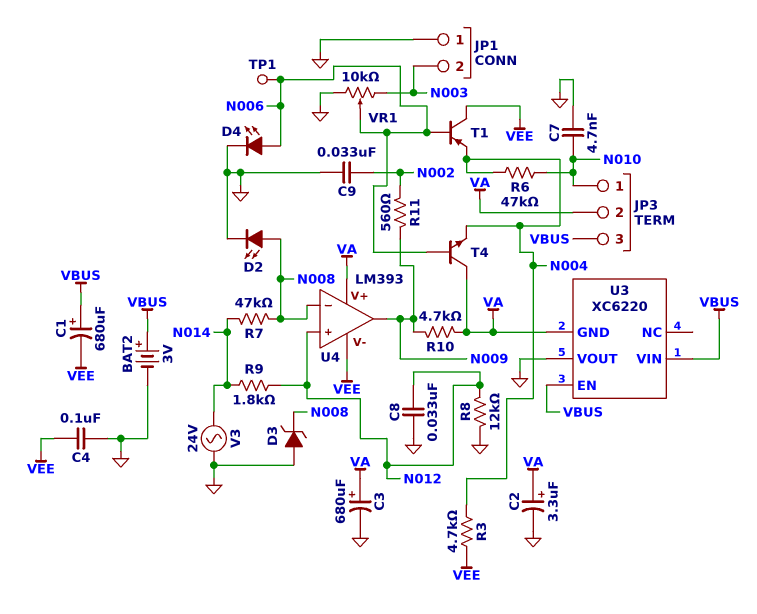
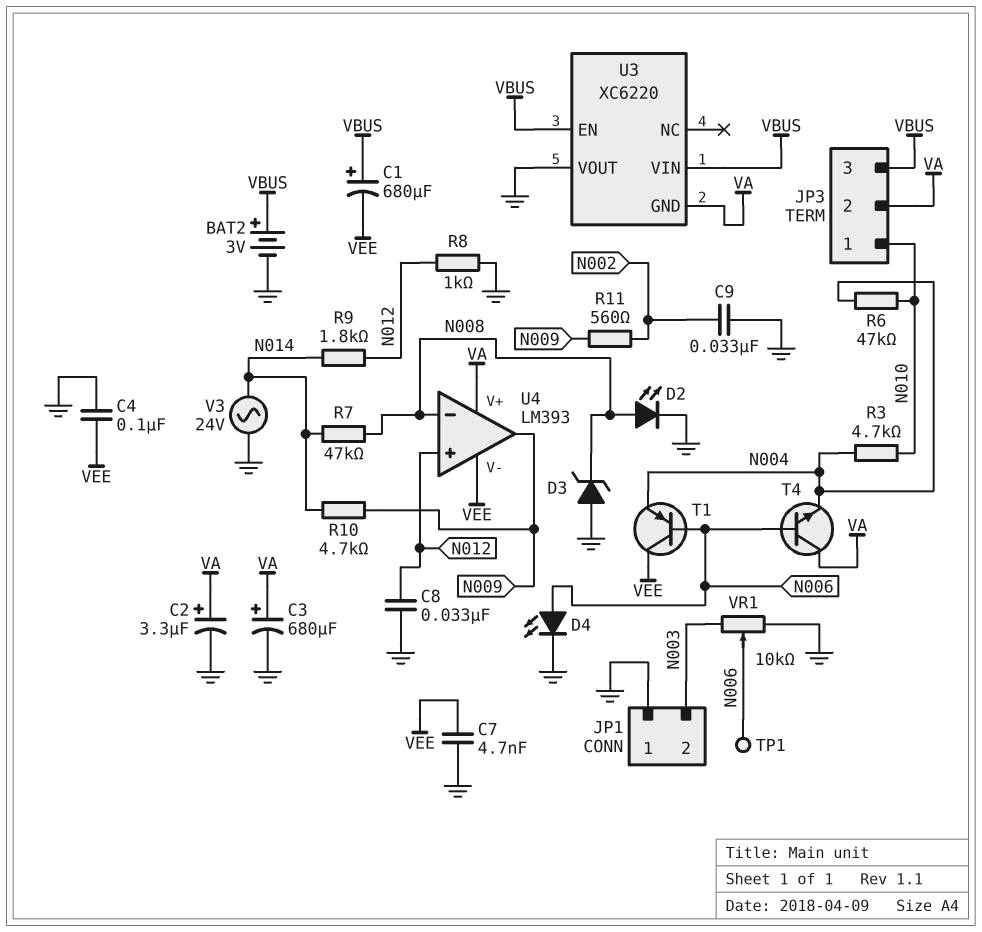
C7: 4.7nF (GND, N010) -> 4.7nF (GND, VEE)
R3: 4.7k (N004, VEE) -> 4.7k (N004, N010)
R8: 12k (GND, N012) -> 1k (GND, N012)
R10: 4.7k (N009, VA) -> 4.7k (N009, N014)

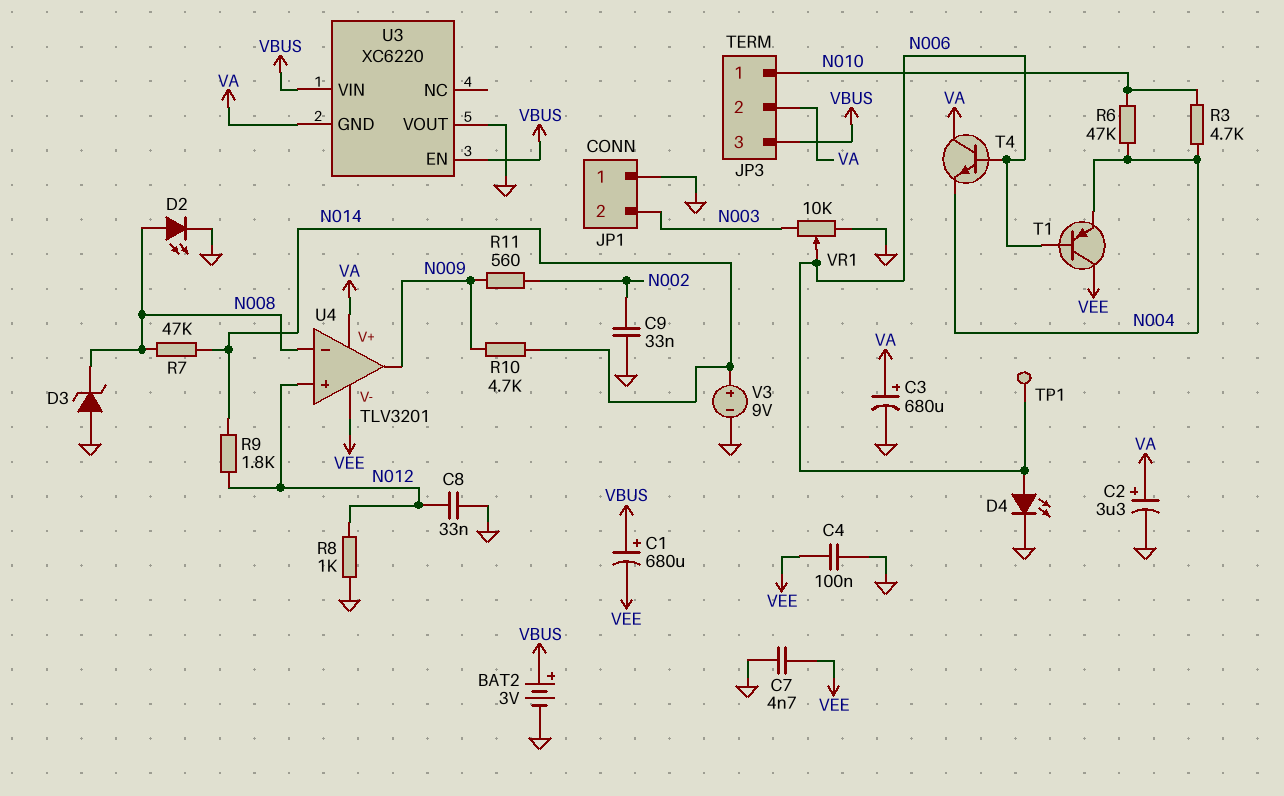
U4: LM393 -> TLV3201
V3: AC 24V (GND, N014) -> 9V (plus N014, minus GND)

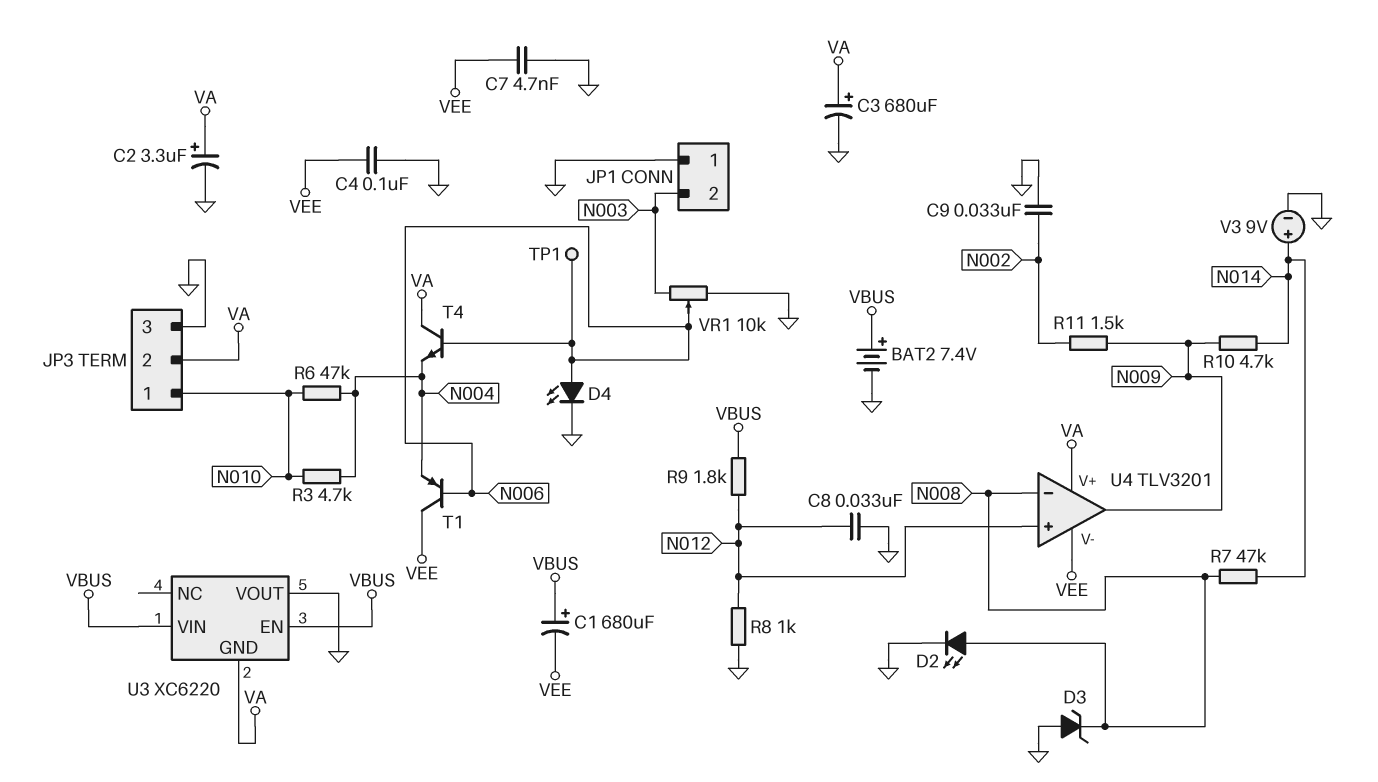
BAT2: 3V (plus VBUS, minus GND) -> 7.4V (plus VBUS, minus GND)
JP3 pin 3: VBUS -> GND
R9: 1.8k (N012, N014) -> 1.8k (N012, VBUS)
R11: 560 (N002, N009) -> 1.5k (N002, N009)

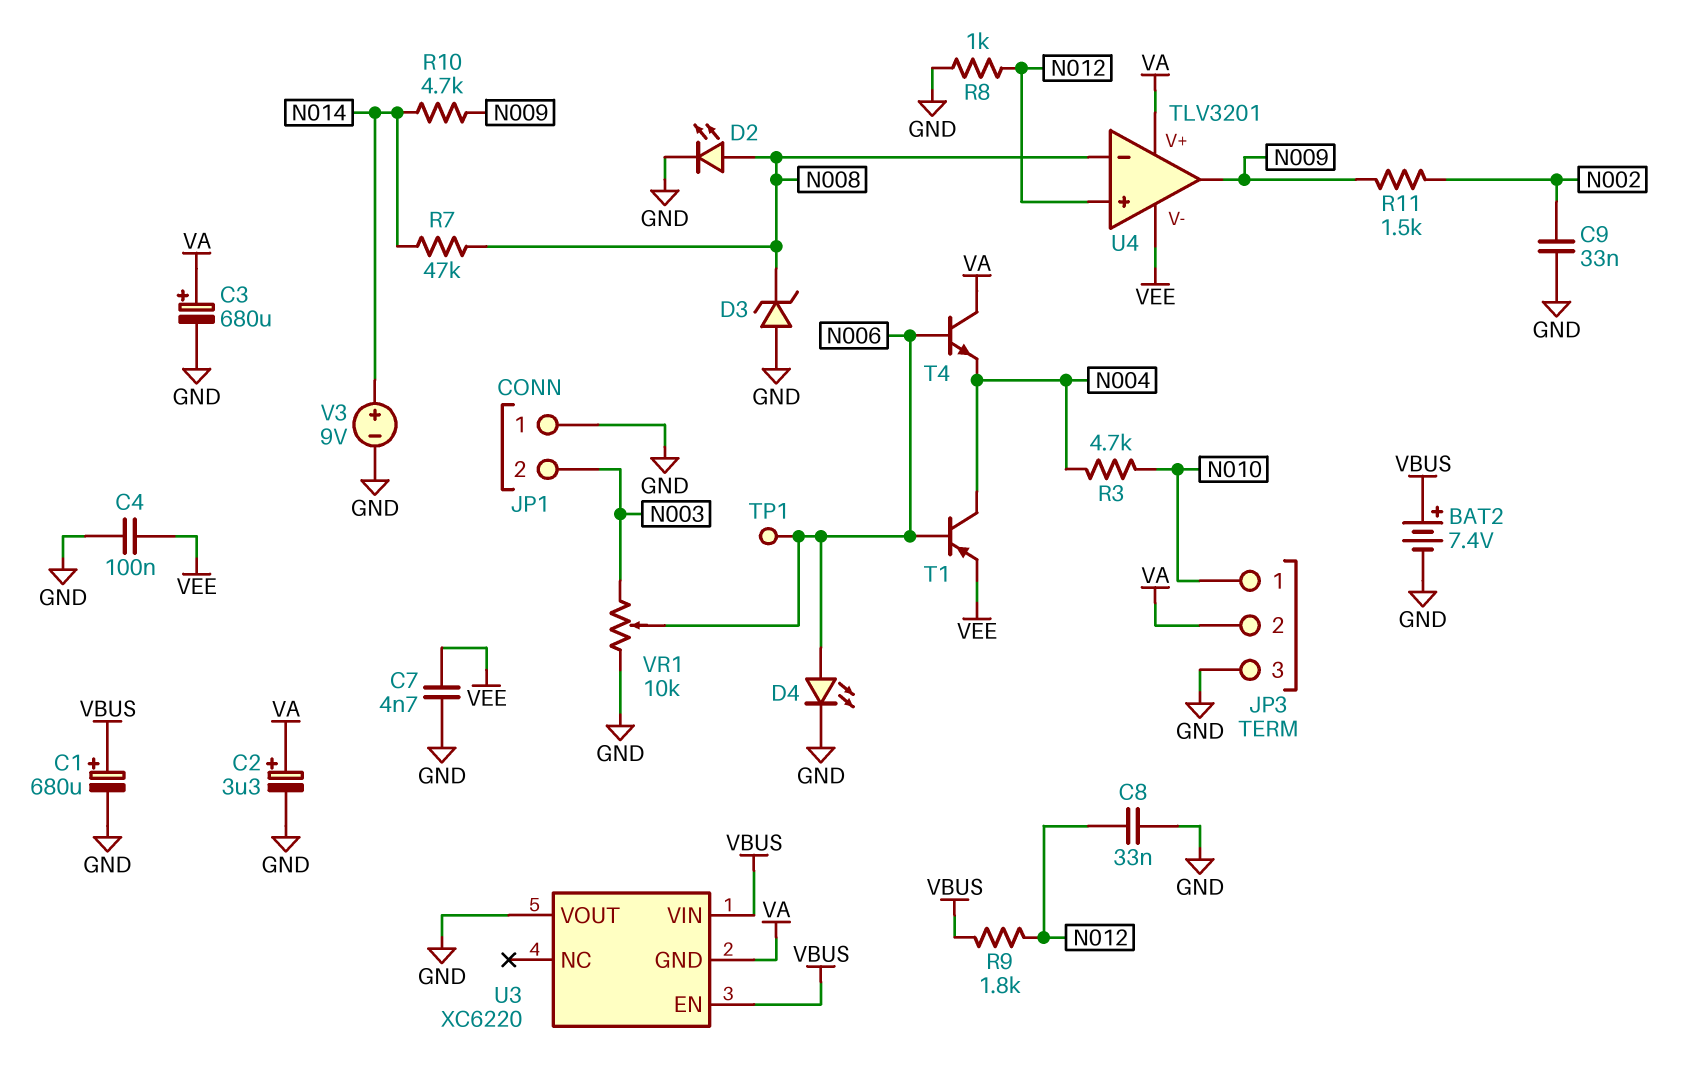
C1: 680uF (plus VBUS, minus VEE) -> 680uF (plus VBUS, minus GND)
R6: 47k (N004, N010) -> none
T1: PNP (B N006, C VEE, E N004) -> PNP (B N006, C N004, E VEE)

